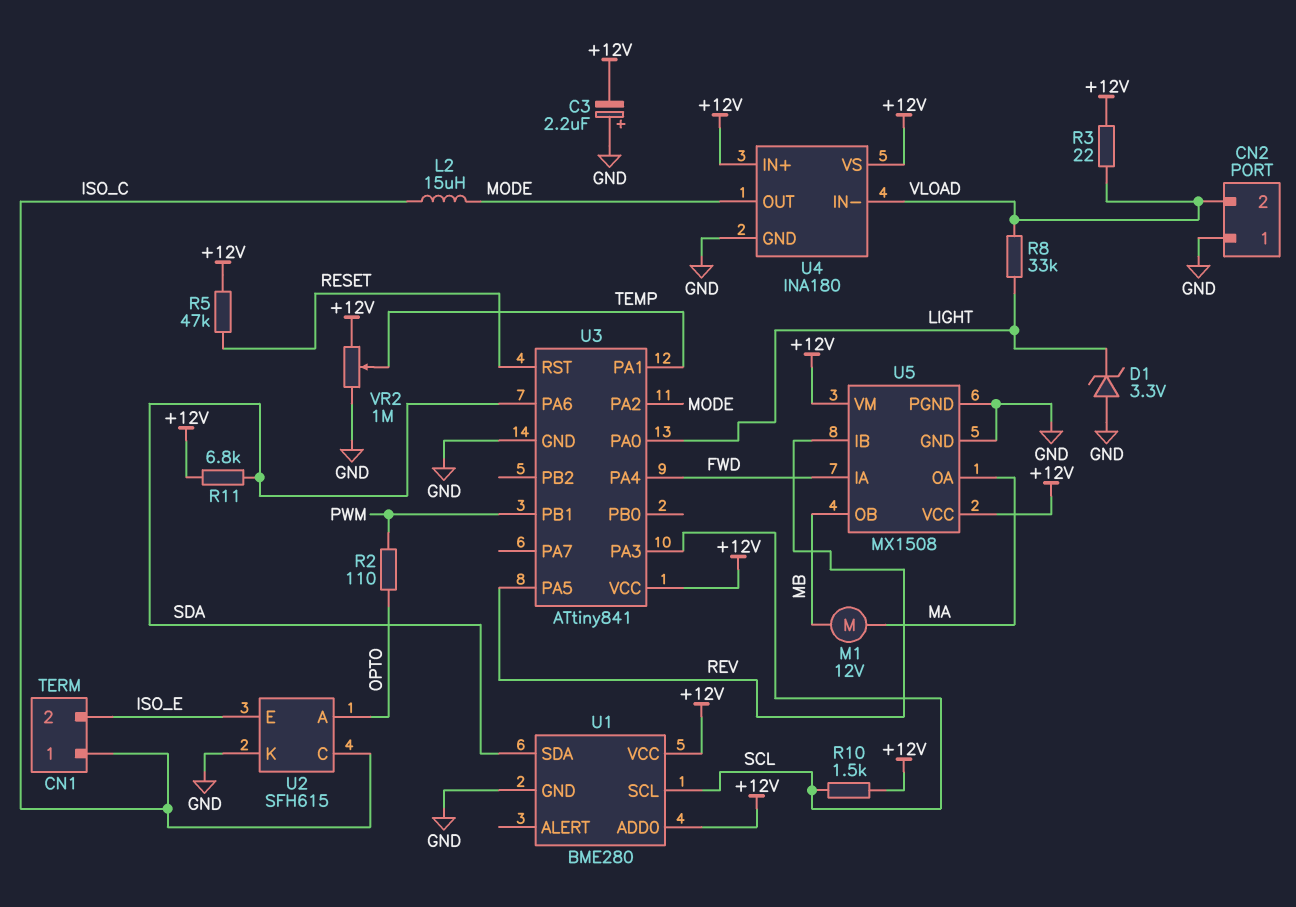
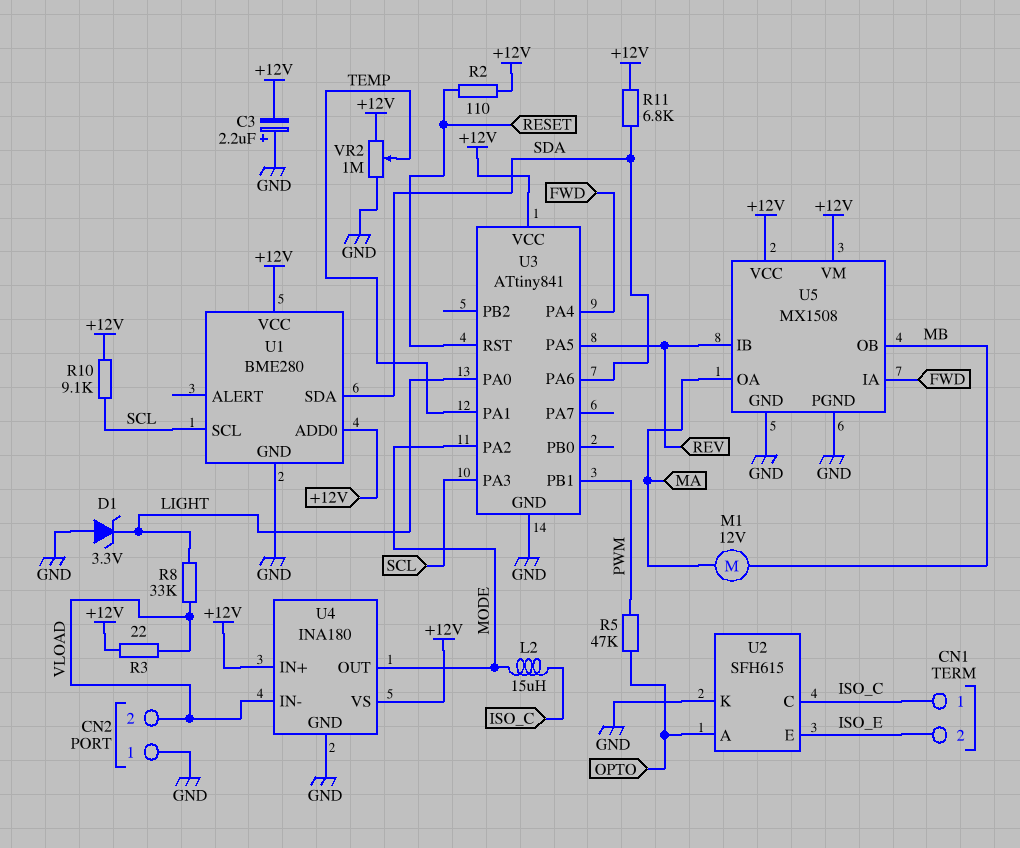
R2: 110 (OPTO, PWM) -> 110 (+12V, RESET)
R5: 47k (+12V, RESET) -> 47k (OPTO, PWM)
R10: 1.5k (+12V, SCL) -> 9.1k (+12V, SCL)

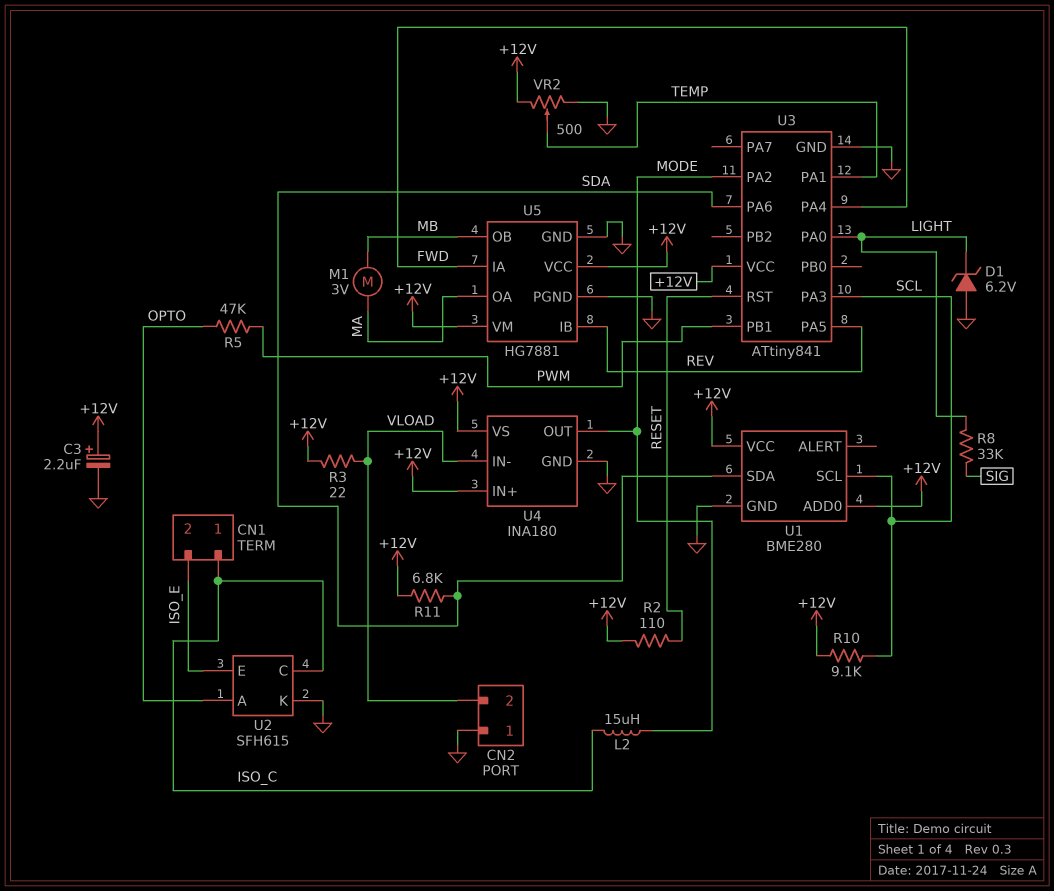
C3: 2.2uF (plus GND, minus +12V) -> 2.2uF (plus +12V, minus GND)
D1: zener 3.3V (A GND, K LIGHT) -> zener 6.2V (A GND, K LIGHT)
M1: motor 12V (MA, MB) -> motor 3V (MA, MB)
R8: 33k (LIGHT, VLOAD) -> 33k (LIGHT, SIG)
U5: MX1508 -> HG7881
VR2: 1M (+12V, GND, wiper TEMP) -> 500 (+12V, GND, wiper TEMP)

